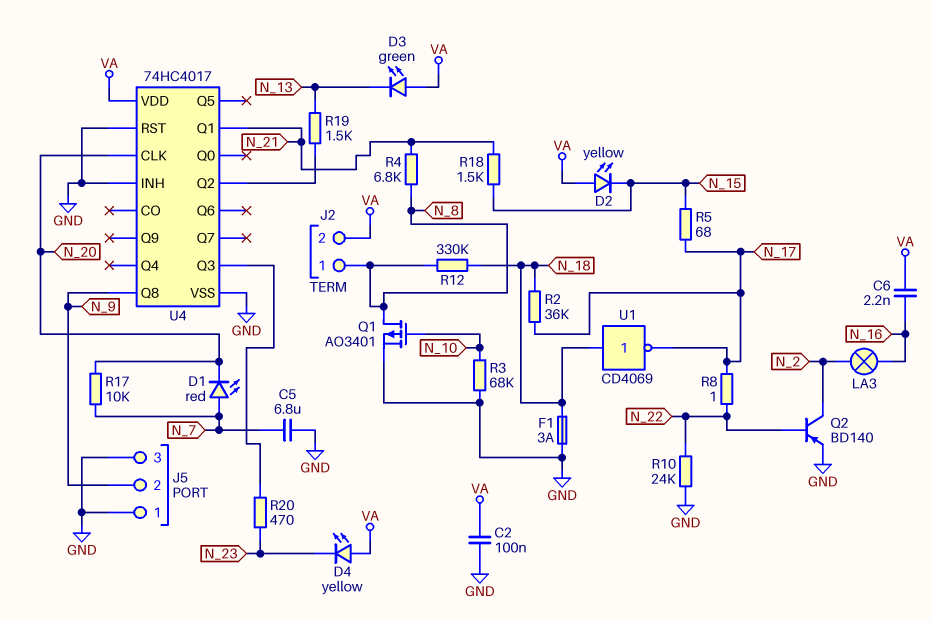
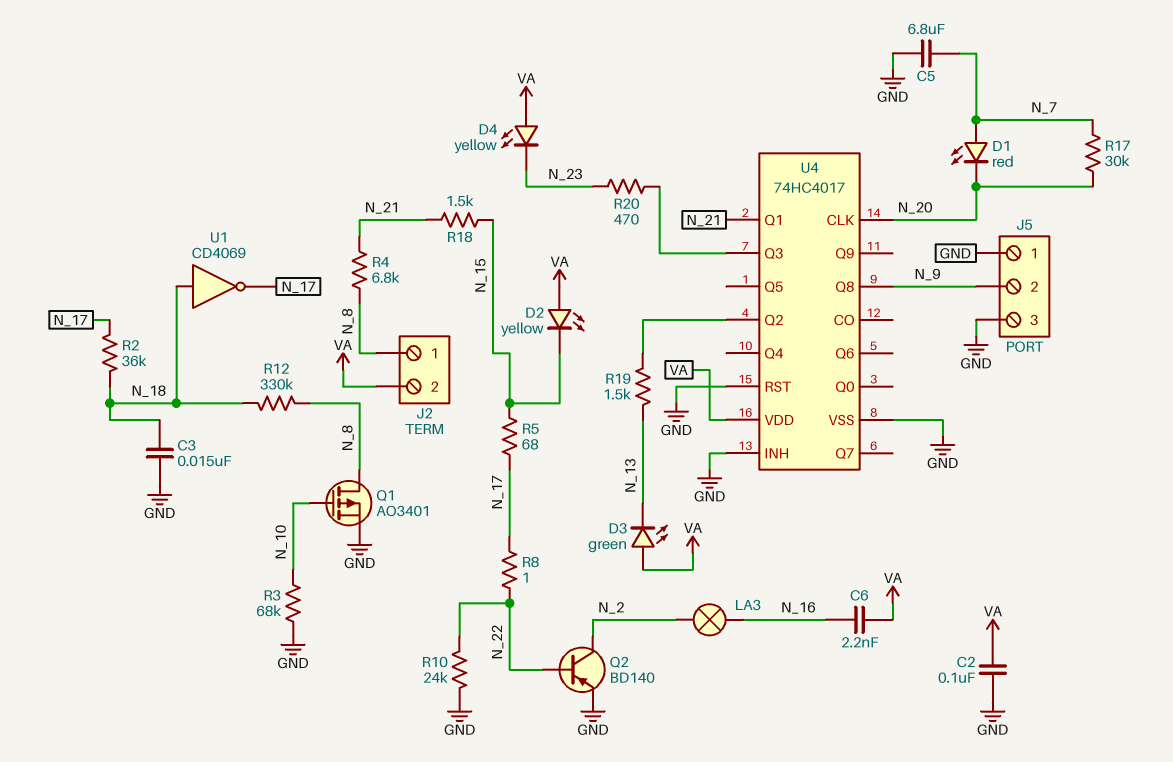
C3: none -> 15nF (GND, N_18)
F1: 3A (GND, N_18) -> none
R17: 10k (N_7, N_20) -> 30k (N_7, N_20)

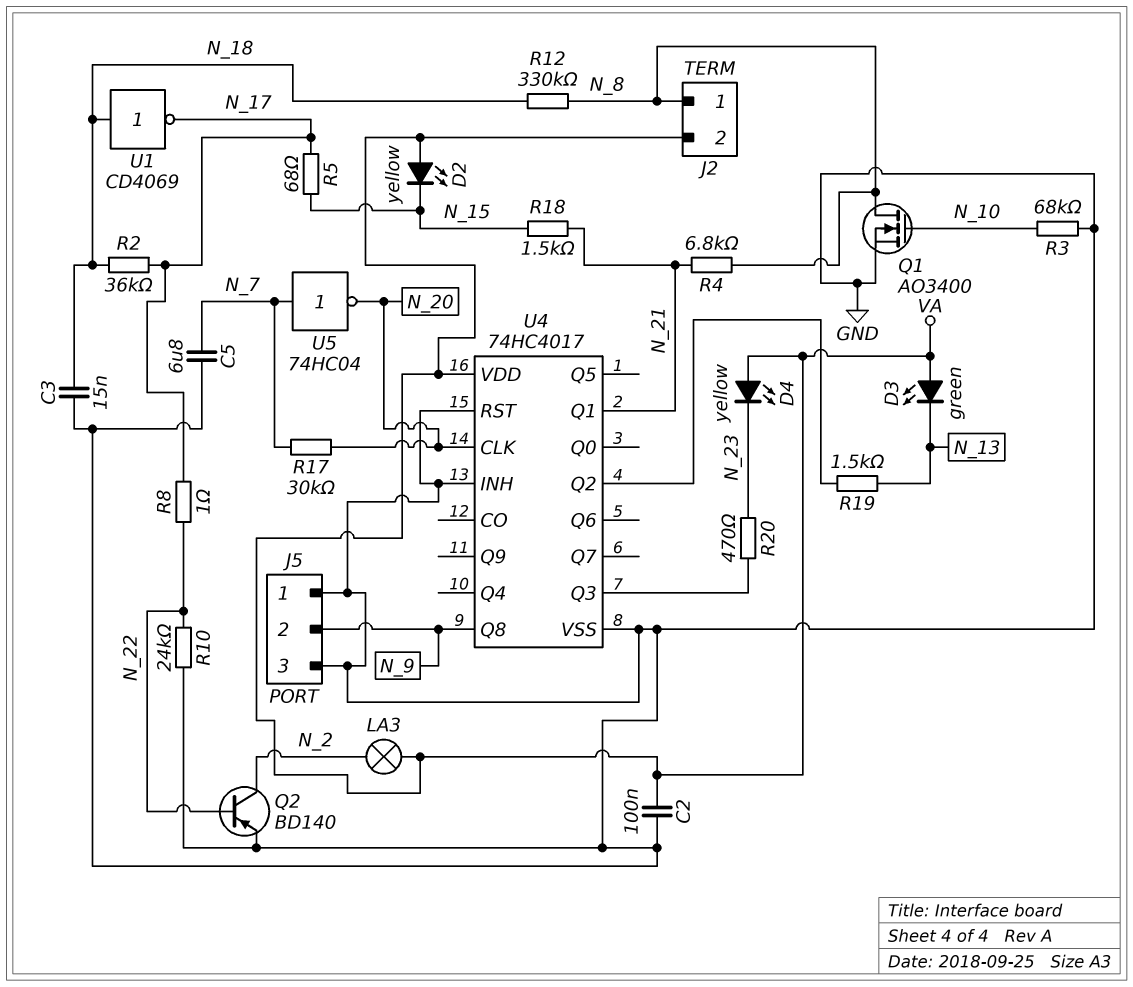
C6: 2.2nF (N_16, VA) -> none
D1: LED red (A N_7, K N_20) -> none
LA3: lamp (N_2, N_16) -> lamp (N_2, VA)
Q1: PMOS AO3401 (G N_10, D N_8, S GND) -> NMOS AO3400 (G N_10, D N_8, S GND)
U5: none -> NOT 74HC04 (in N_7, out N_20)

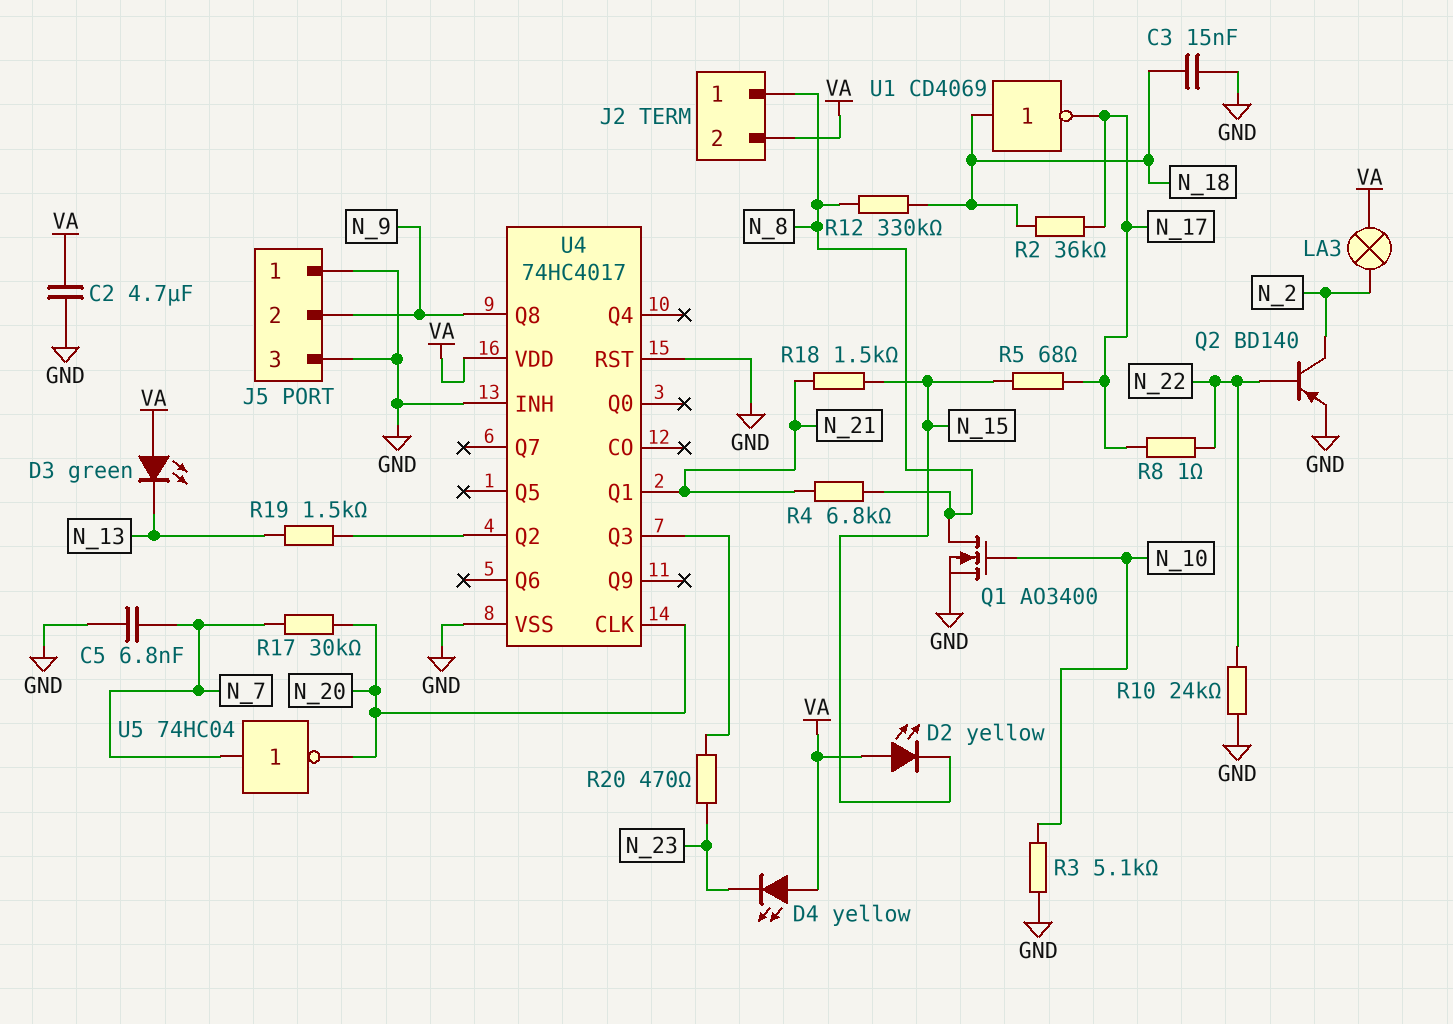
C2: 100nF (GND, VA) -> 4.7uF (GND, VA)
C5: 6.8uF (GND, N_7) -> 6.8nF (GND, N_7)
R3: 68k (GND, N_10) -> 5.1k (GND, N_10)

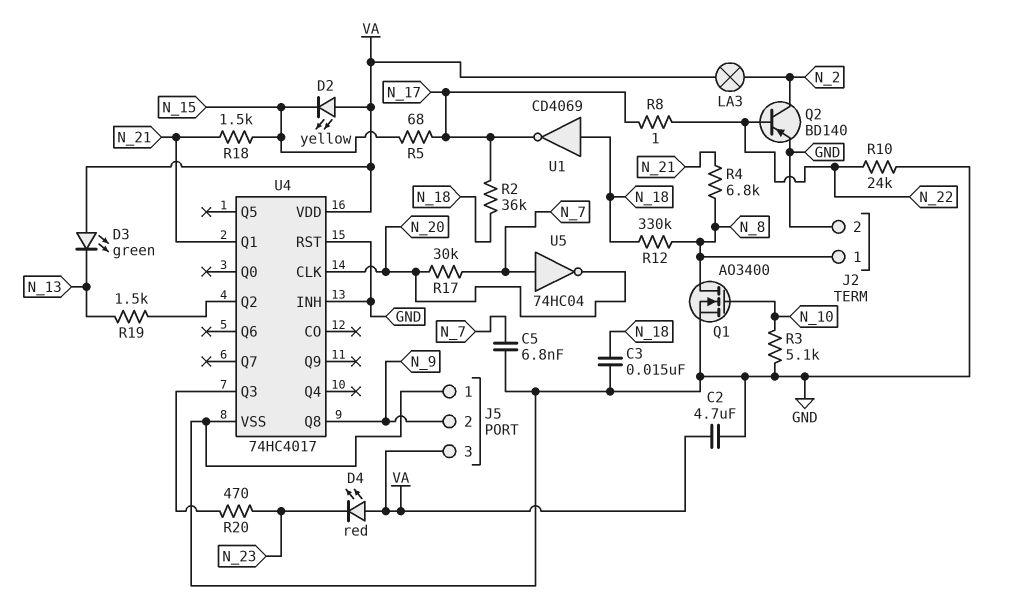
D4: LED yellow (A VA, K N_23) -> LED red (A VA, K N_23)
J2 pin 2: VA -> GND
J5 pin 3: GND -> VA

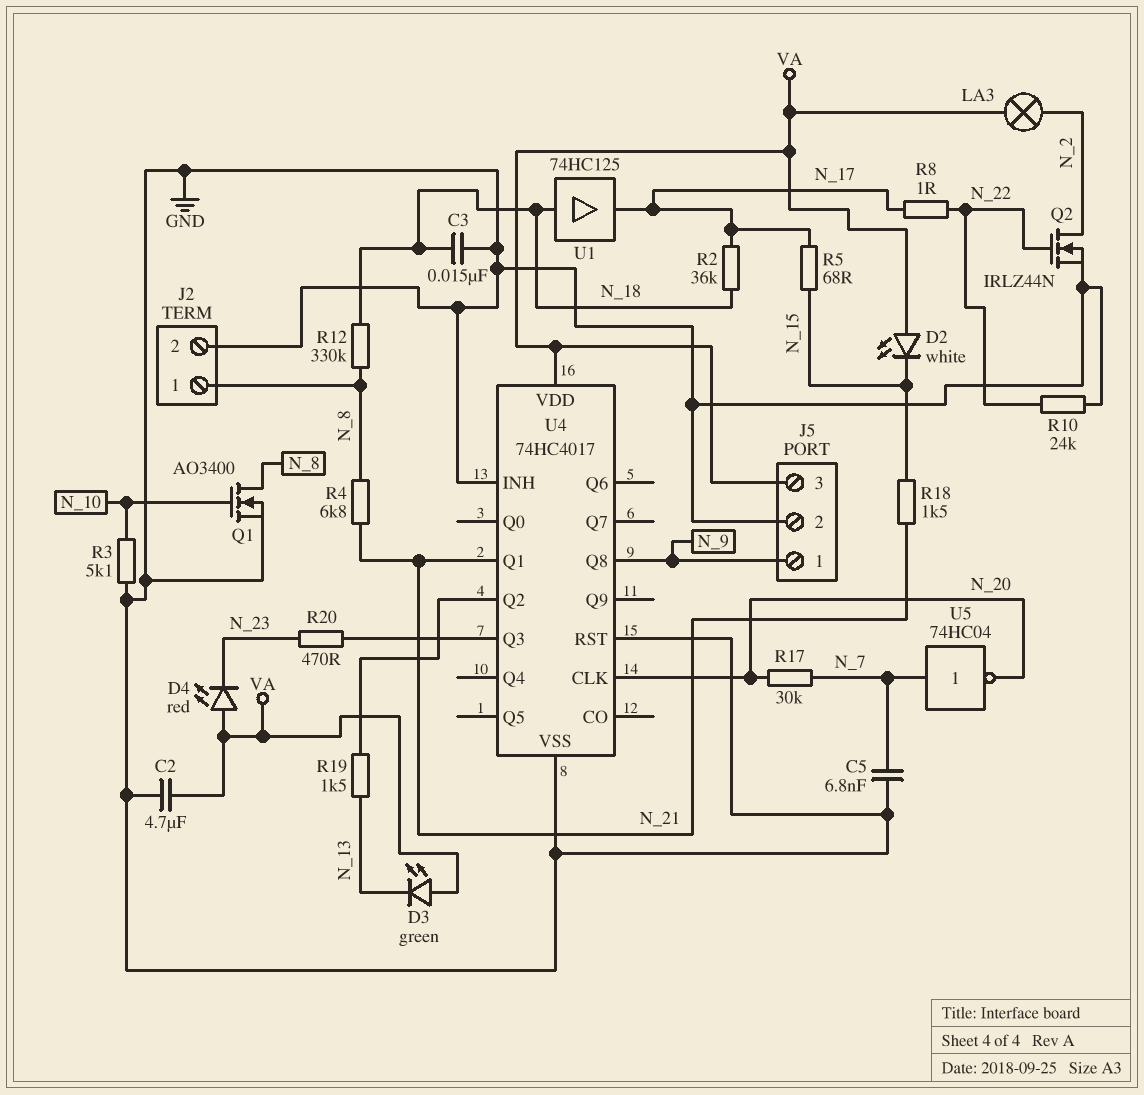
D2: LED yellow (A VA, K N_15) -> LED white (A VA, K N_15)
J5 pin 1: GND -> N_9
J5 pin 2: N_9 -> GND
Q2: PNP BD140 (B N_22, C N_2, E GND) -> NMOS IRLZ44N (G N_22, D N_2, S GND)
U1: NOT CD4069 (in N_18, out N_17) -> buffer 74HC125 (in N_18, out N_17)

